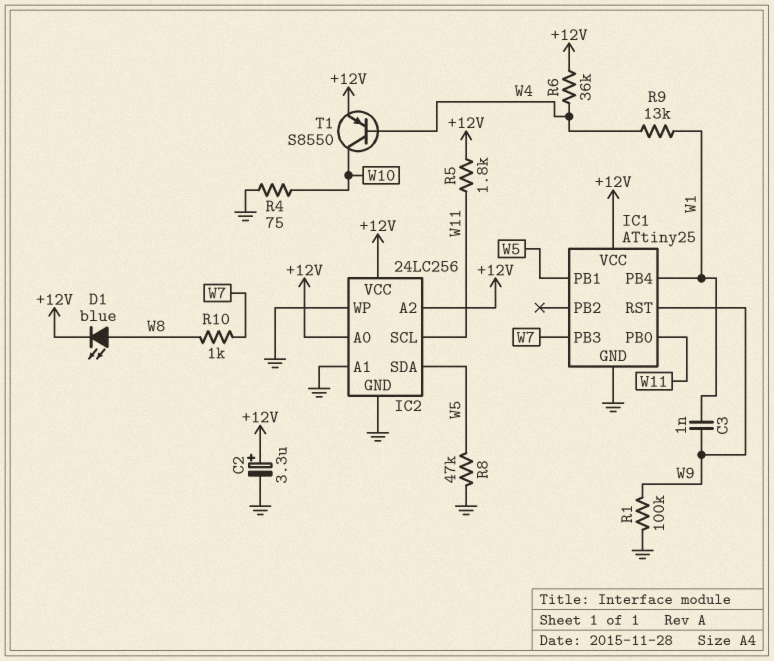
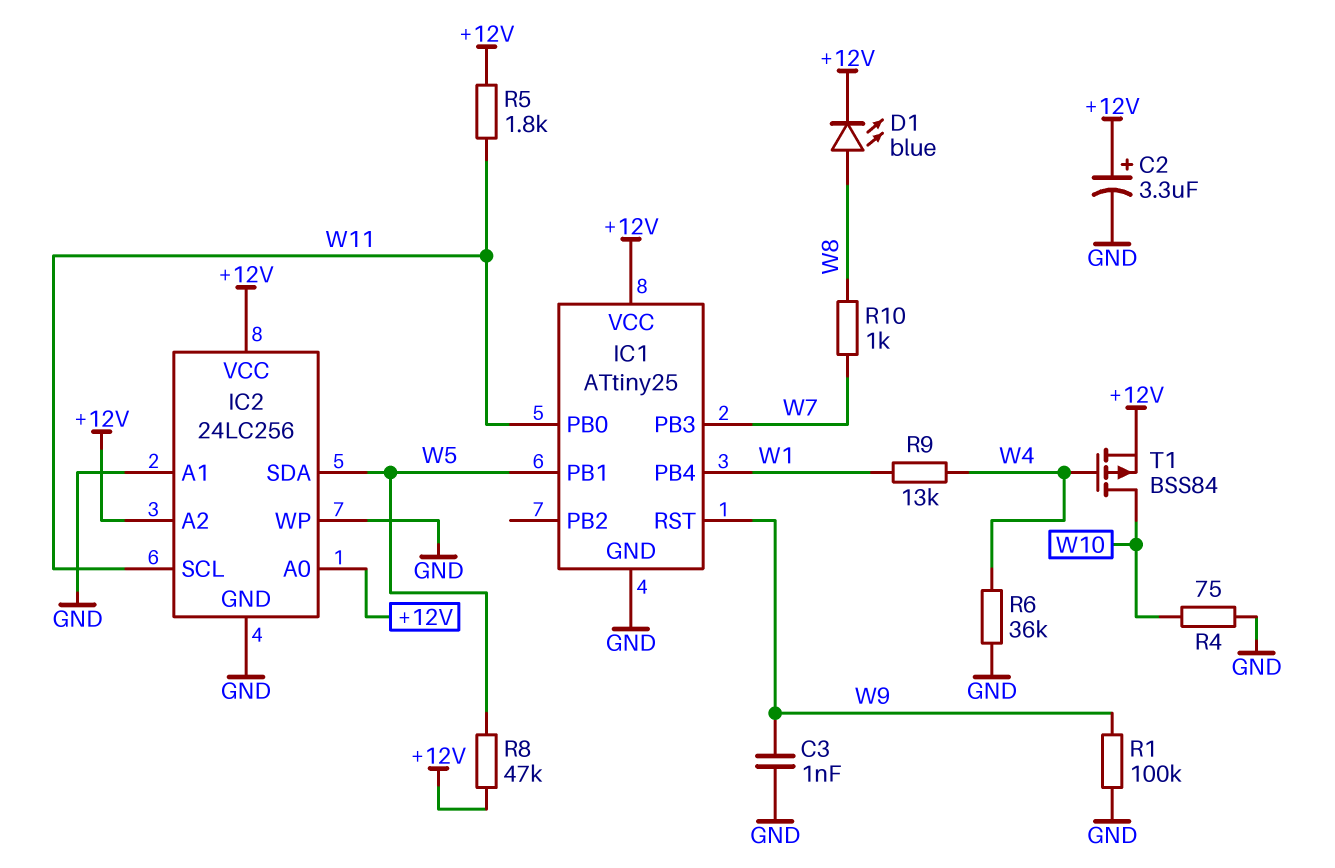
C3: 1nF (W1, W9) -> 1nF (GND, W9)
R6: 36k (+12V, W4) -> 36k (GND, W4)
R8: 47k (GND, W5) -> 47k (+12V, W5)
T1: PNP S8550 (B W4, C W10, E +12V) -> PMOS BSS84 (G W4, D W10, S +12V)

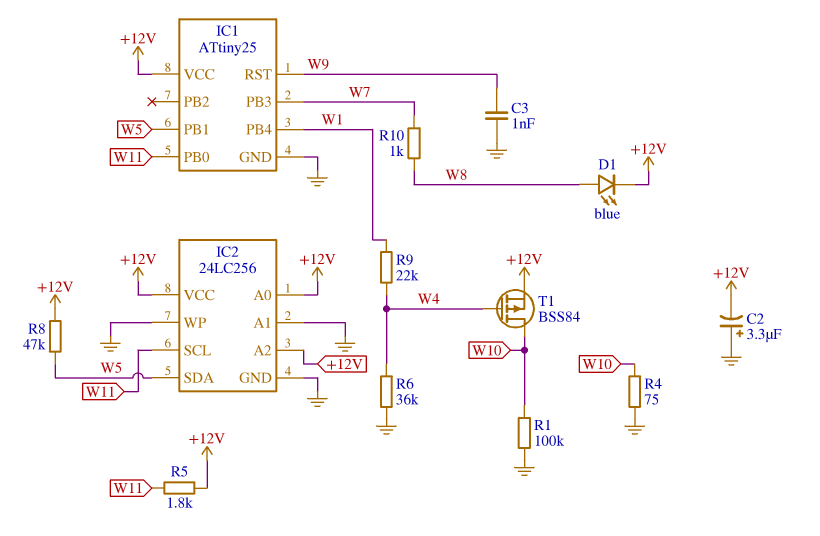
C2: 3.3uF (plus +12V, minus GND) -> 3.3uF (plus GND, minus +12V)
R1: 100k (GND, W9) -> 100k (GND, W10)
R9: 13k (W1, W4) -> 22k (W1, W4)

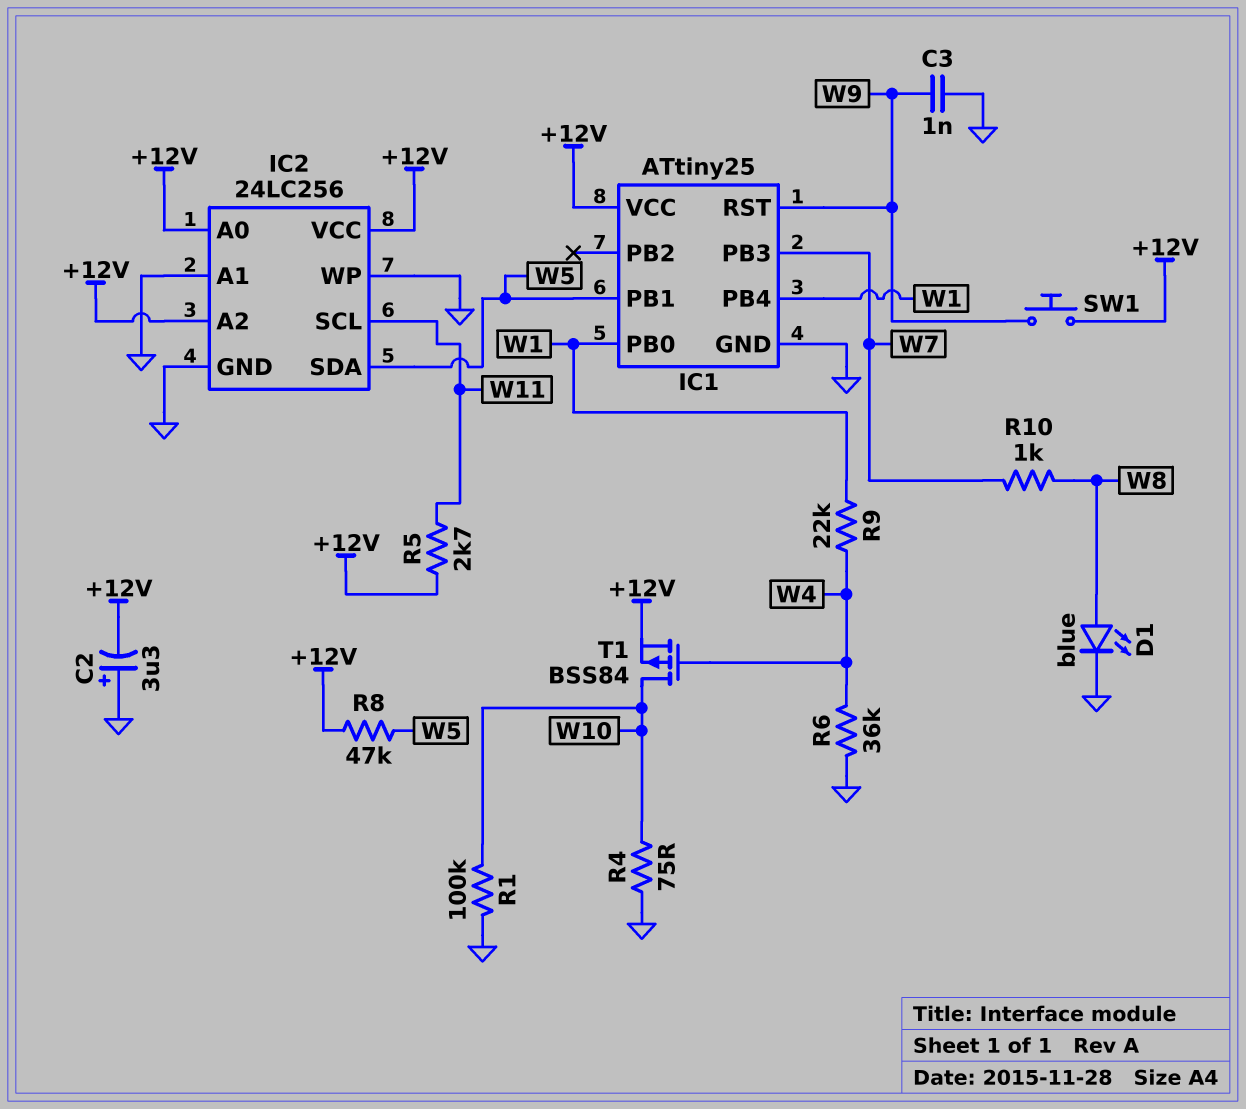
D1: LED blue (A W8, K +12V) -> LED blue (A W8, K GND)
IC1 pin PB0: W11 -> W1
R5: 1.8k (+12V, W11) -> 2.7k (+12V, W11)
SW1: none -> button (+12V, W9)

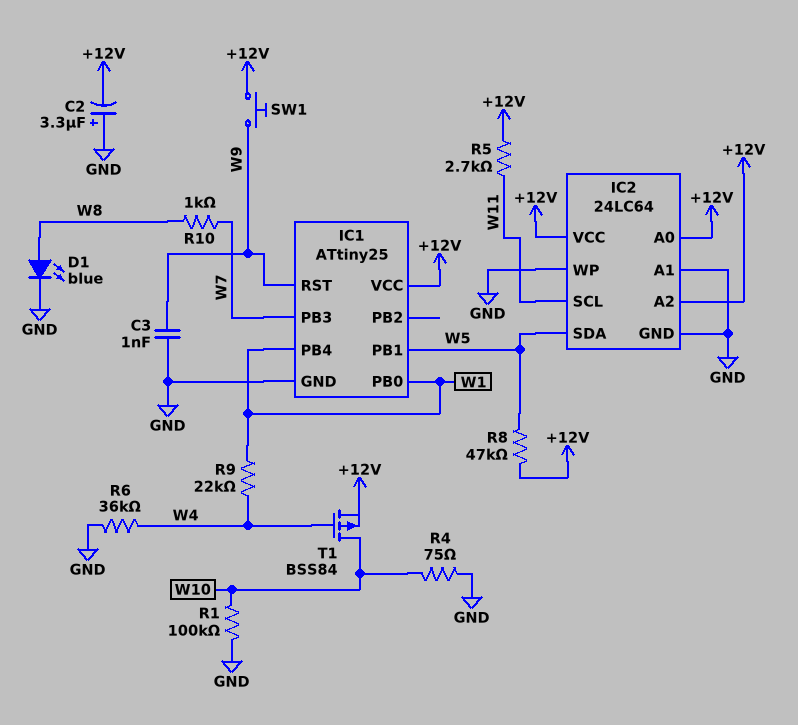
IC2: 24LC256 -> 24LC64

